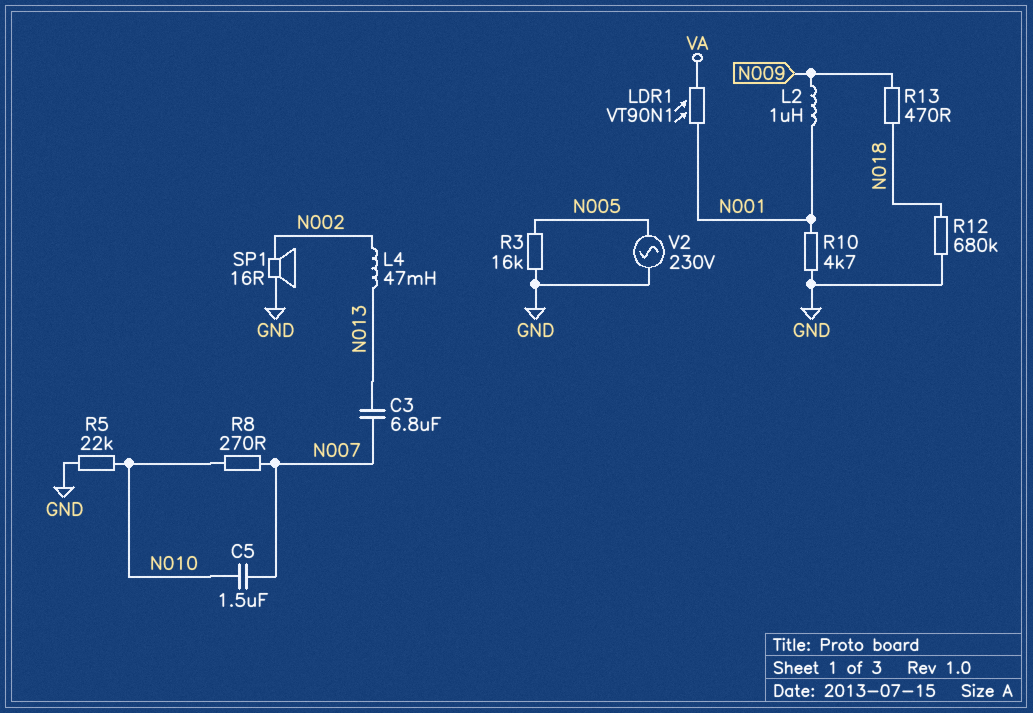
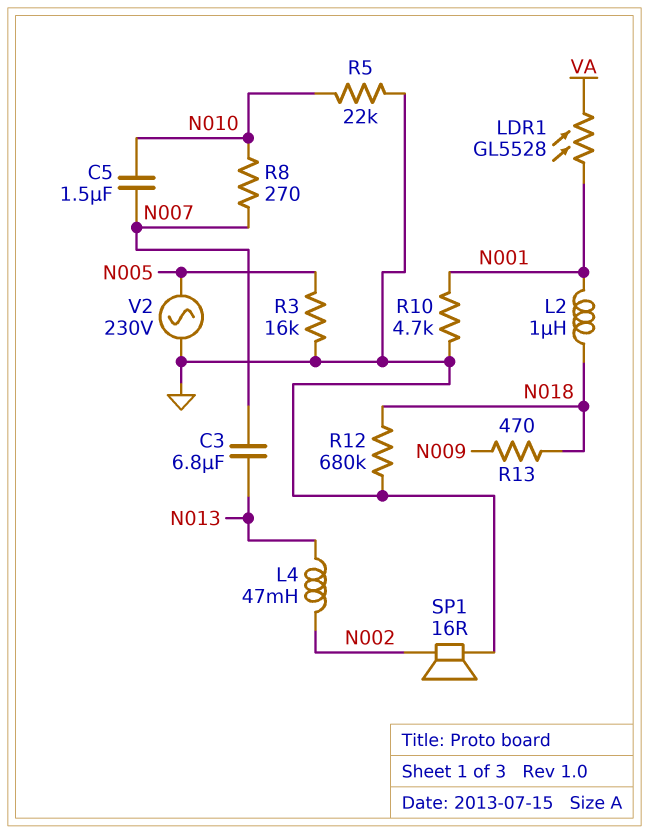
L2: 1uH (N001, N009) -> 1uH (N001, N018)
LDR1: VT90N1 (N001, VA) -> GL5528 (N001, VA)

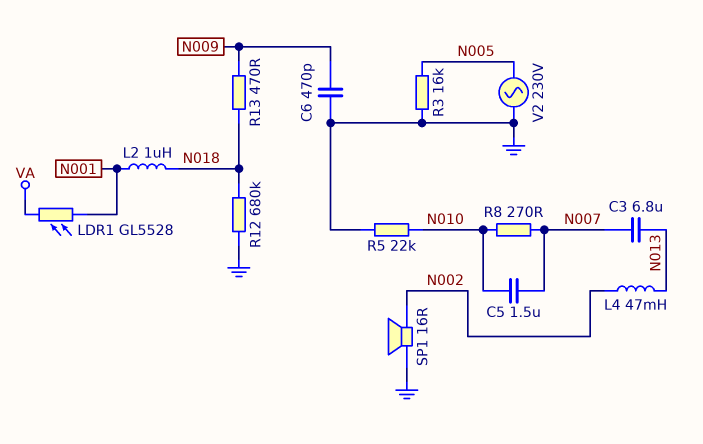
C6: none -> 470pF (GND, N009)
R10: 4.7k (GND, N001) -> none

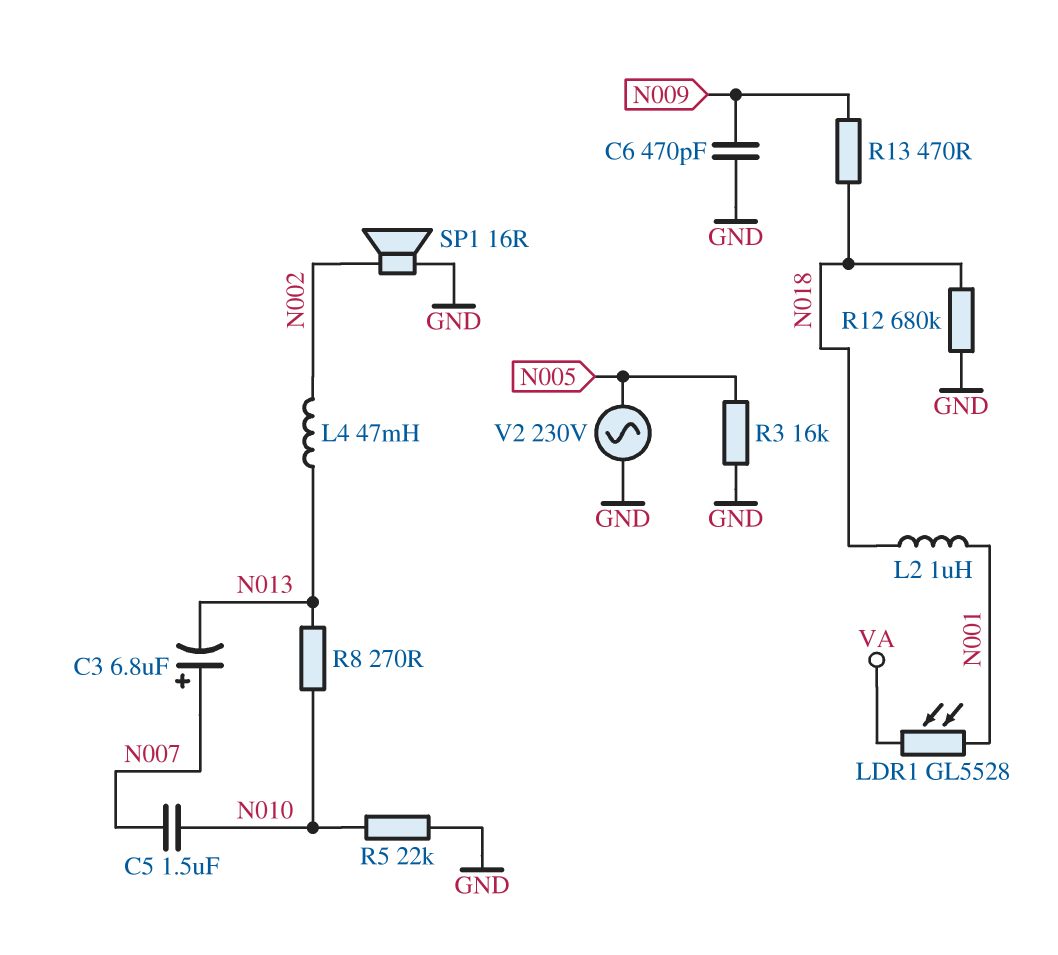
C3: 6.8uF (N007, N013) -> 6.8uF (plus N007, minus N013)
R8: 270 (N007, N010) -> 270 (N010, N013)

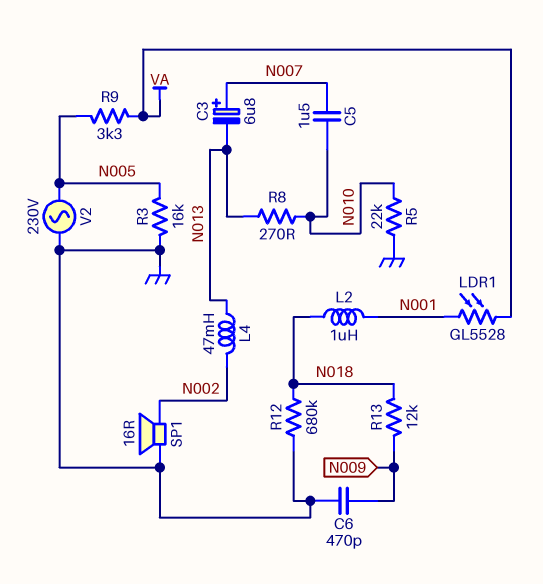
R9: none -> 3.3k (N005, VA)
R13: 470 (N009, N018) -> 12k (N009, N018)

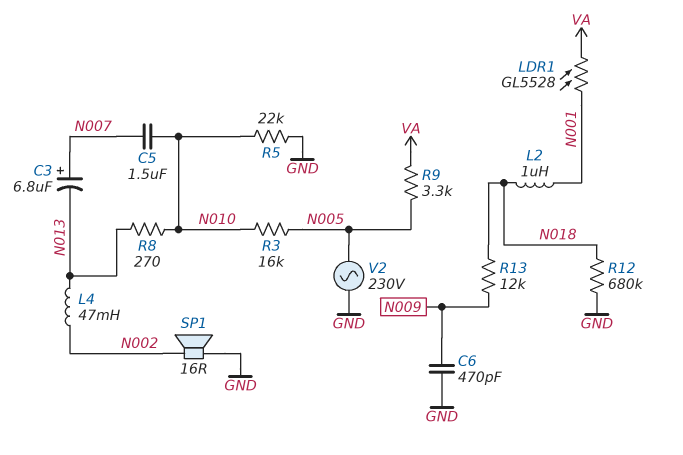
R3: 16k (GND, N005) -> 16k (N005, N010)

